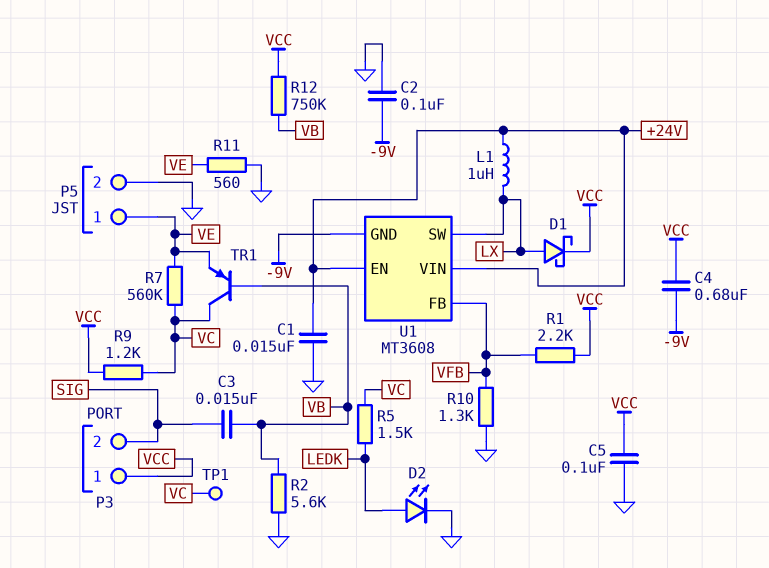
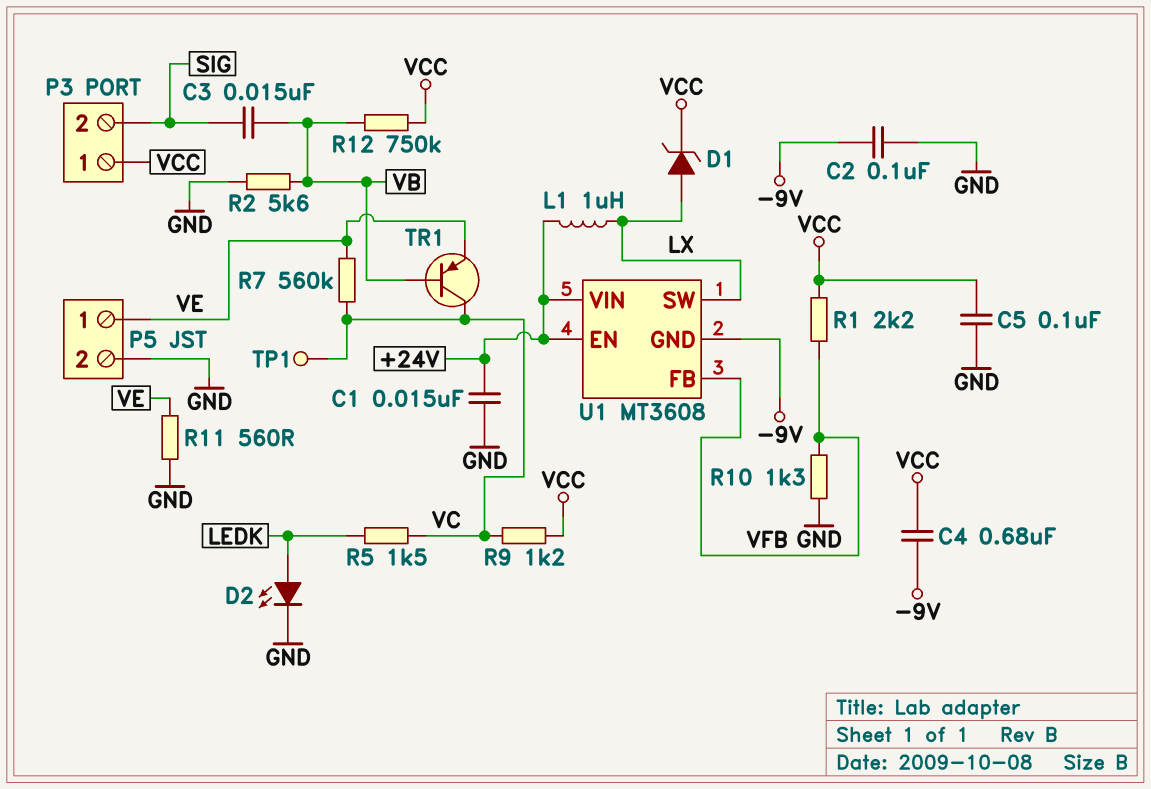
D1: schottky (A LX, K VCC) -> zener (A LX, K VCC)

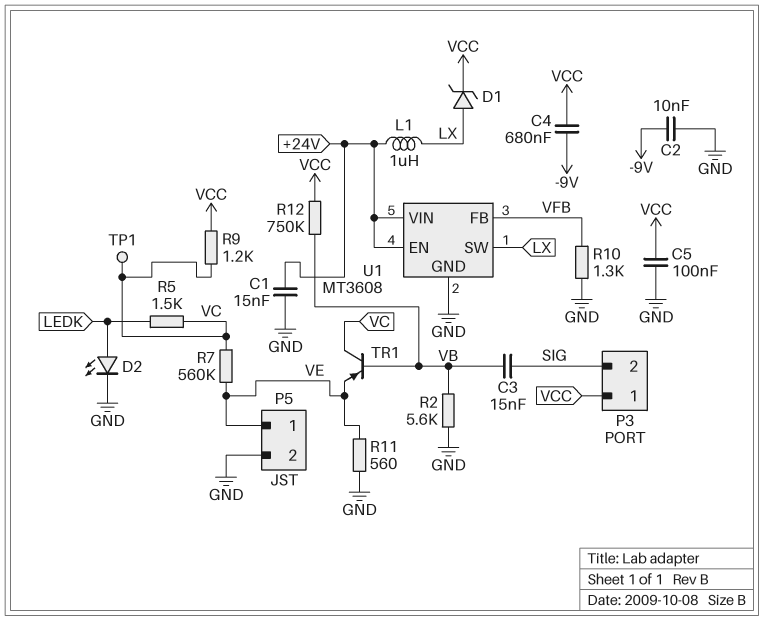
C2: 100nF (-9V, GND) -> 10nF (-9V, GND)
R1: 2.2k (VCC, VFB) -> none
U1 pin GND: -9V -> GND

